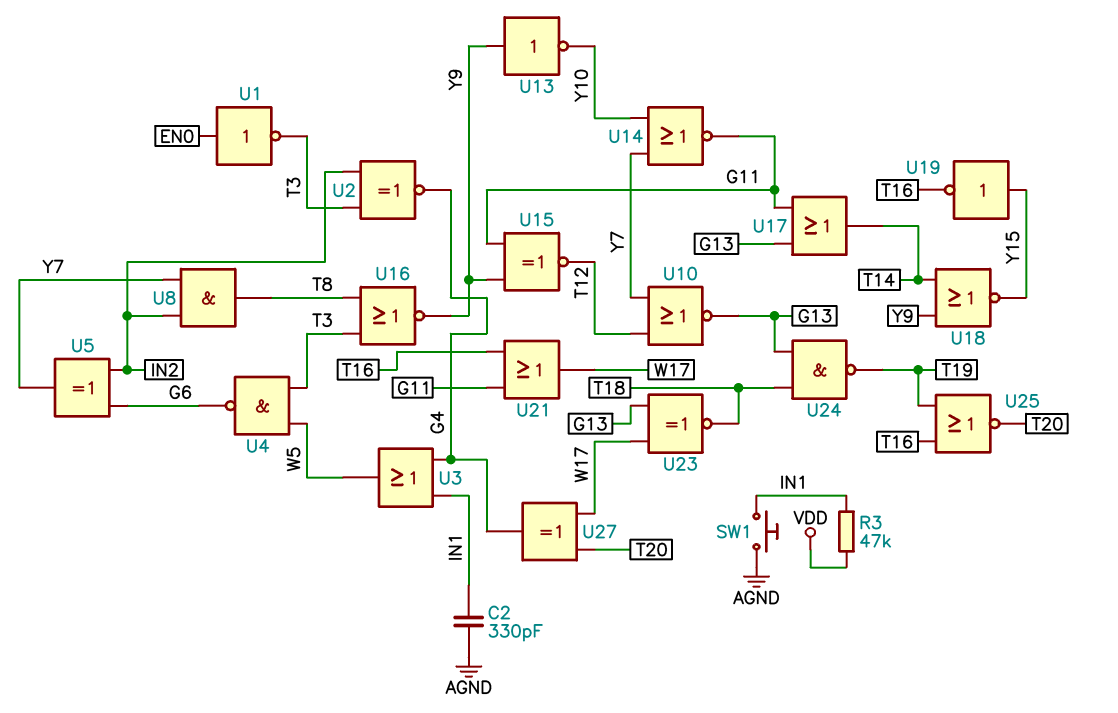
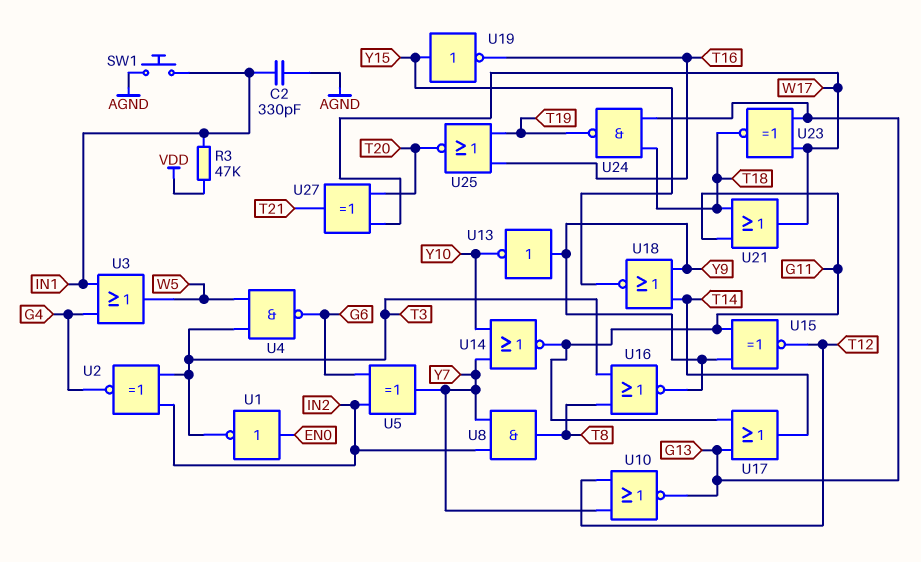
U21: OR (in G11, in T16, out W17) -> OR (in G11, in T18, out W17)
U27: XOR (in T20, in W17, out G4) -> XOR (in T20, in W17, out T21)

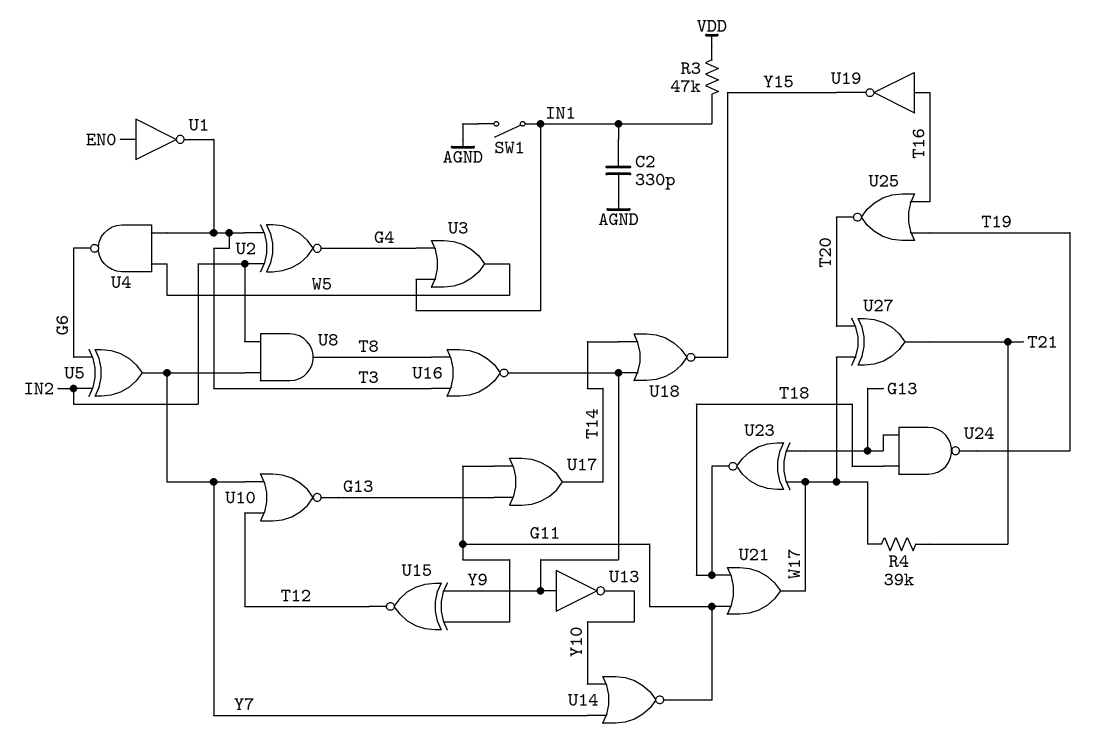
R4: none -> 39k (T21, W17)
SW1: button (AGND, IN1) -> switch (AGND, IN1)
U19: NOT (in Y15, out T16) -> NOT (in T16, out Y15)

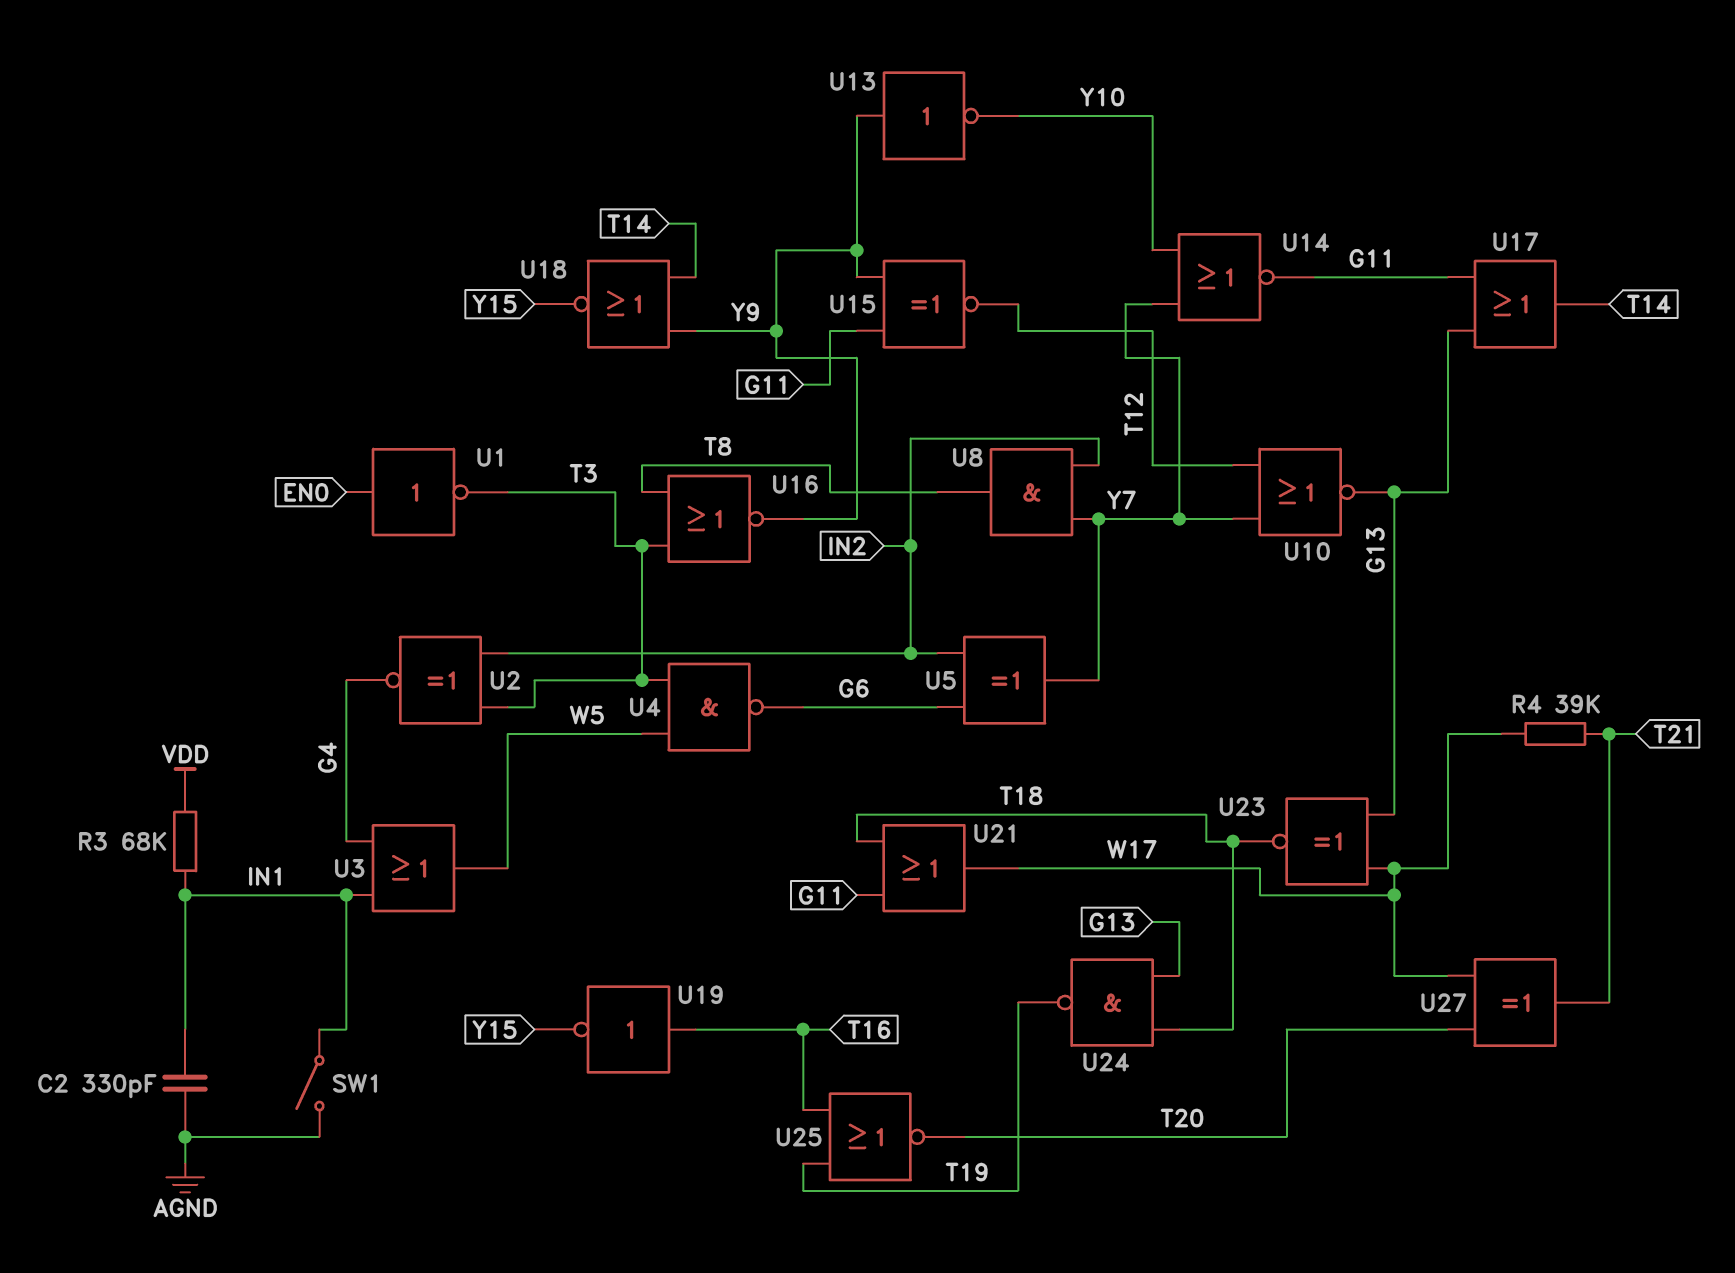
R3: 47k (IN1, VDD) -> 68k (IN1, VDD)

